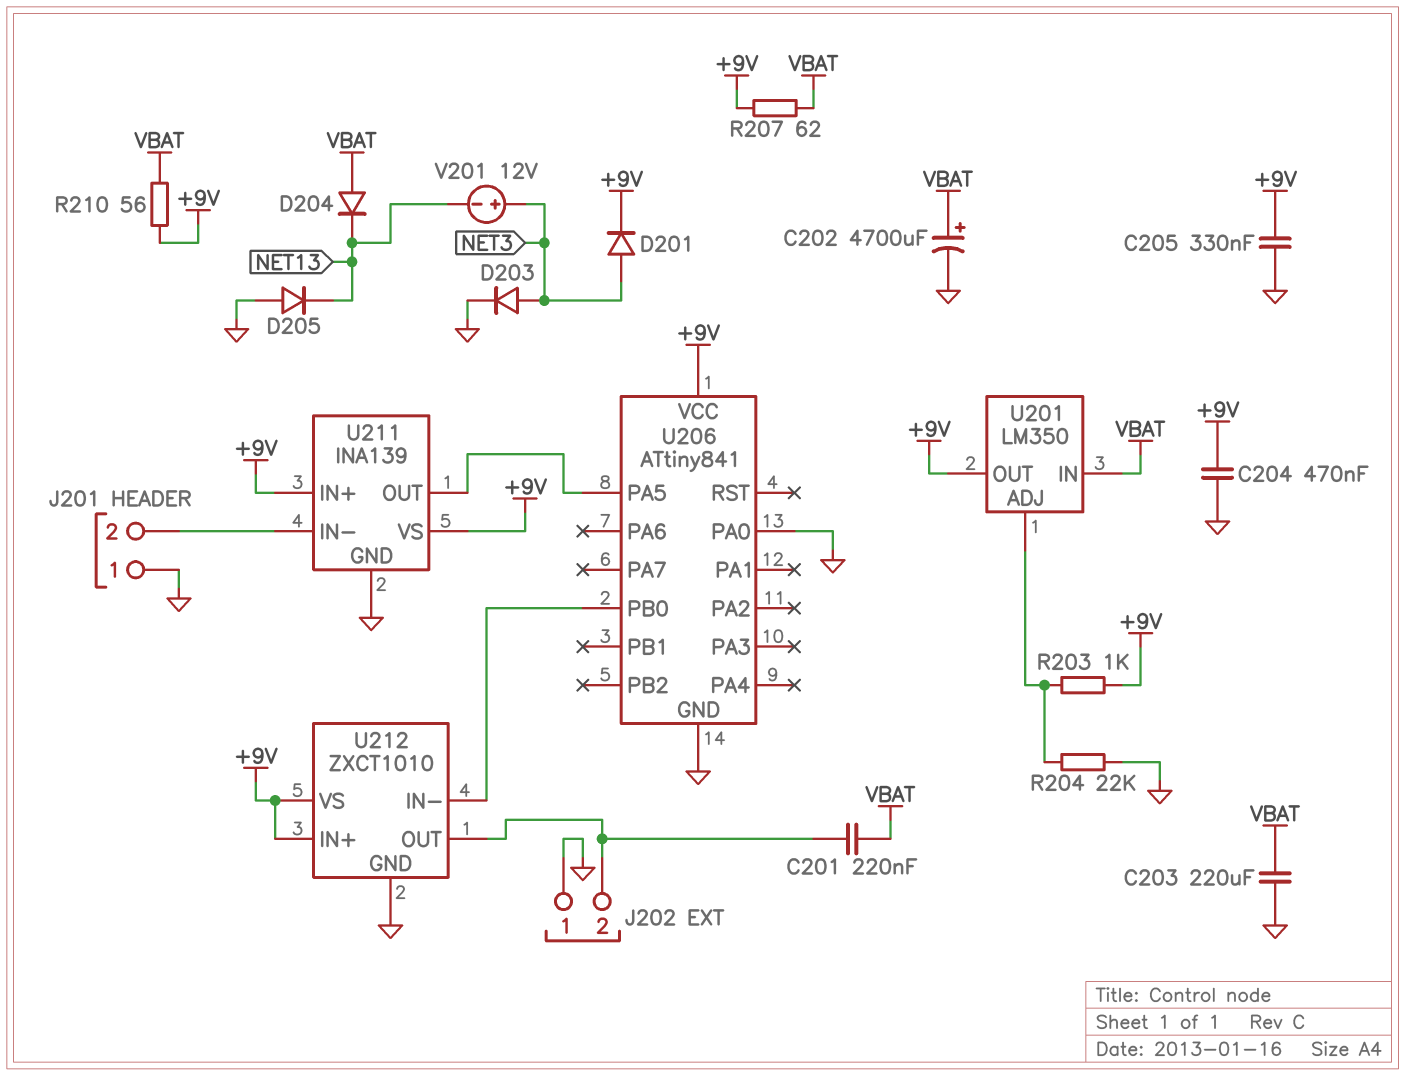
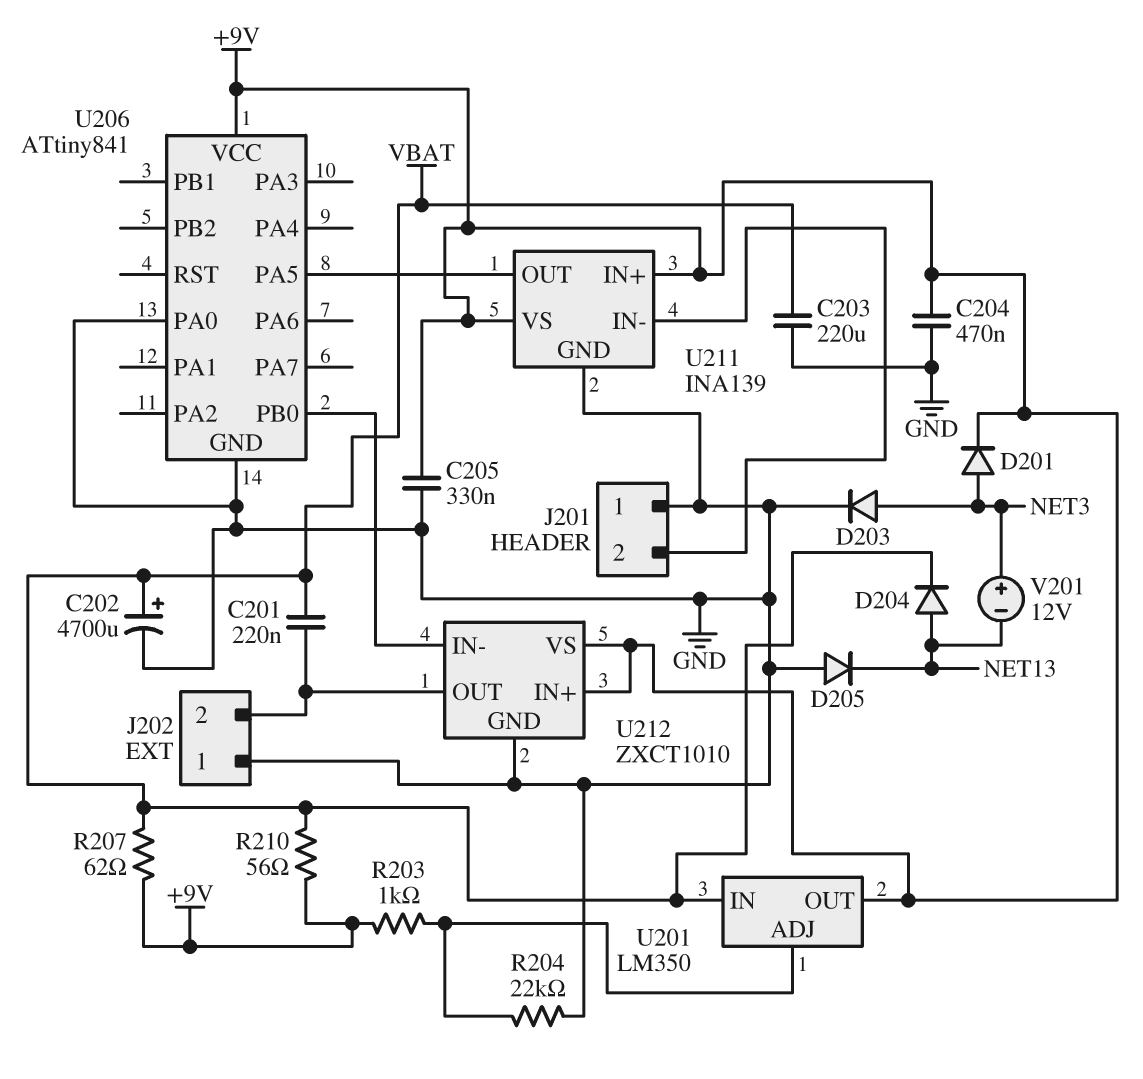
D204: diode (A VBAT, K NET13) -> diode (A NET13, K VBAT)

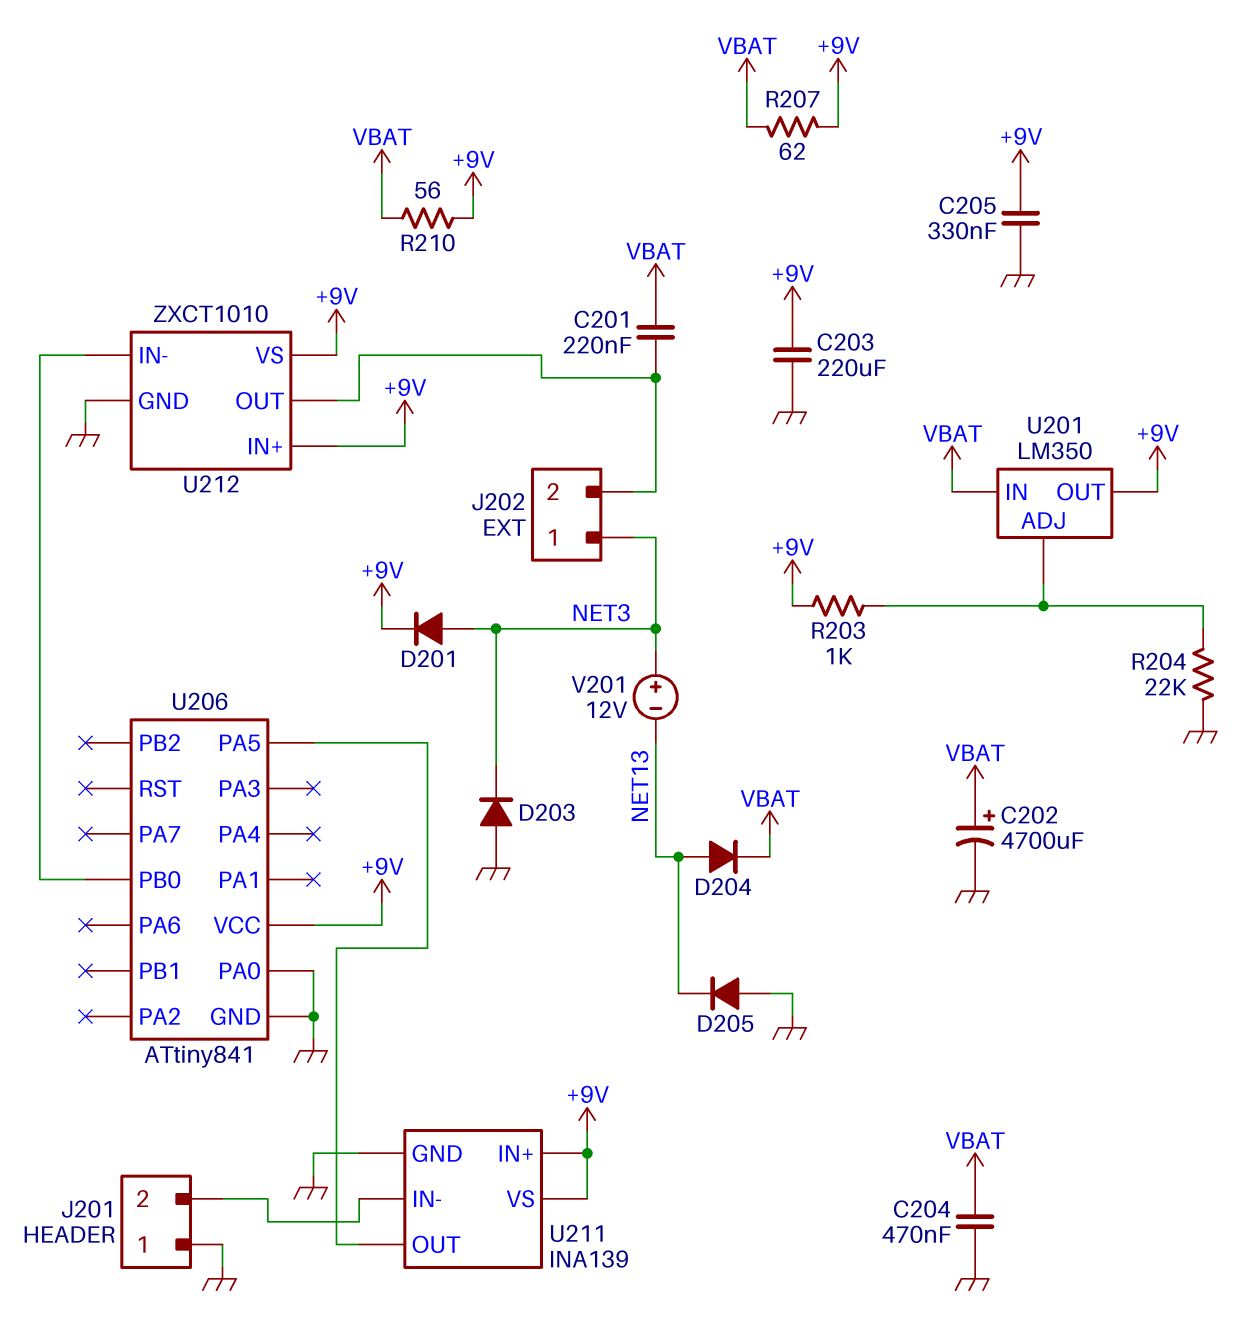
C203: 220uF (GND, VBAT) -> 220uF (+9V, GND)
C204: 470nF (+9V, GND) -> 470nF (GND, VBAT)
D203: diode (A NET3, K GND) -> diode (A GND, K NET3)
J202 pin 1: GND -> NET3

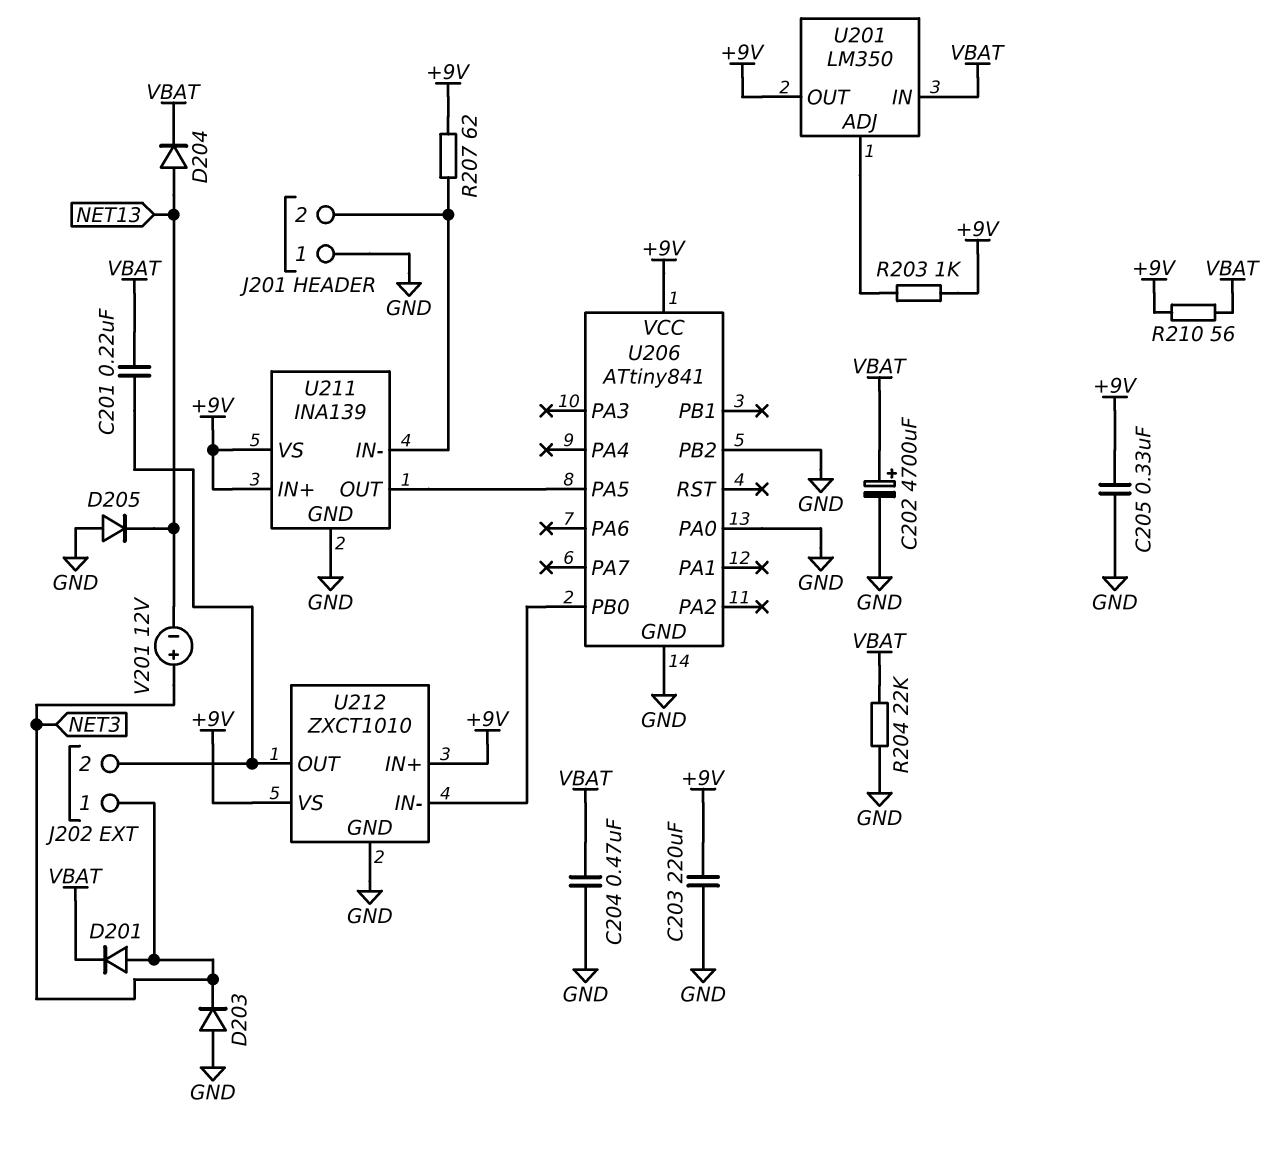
D201: diode (A NET3, K +9V) -> diode (A NET3, K VBAT)
R204: 22k (GND, U201/ADJ) -> 22k (GND, VBAT)
R207: 62 (+9V, VBAT) -> 62 (+9V, J201/2)
U206 pin PB2: none -> GND

